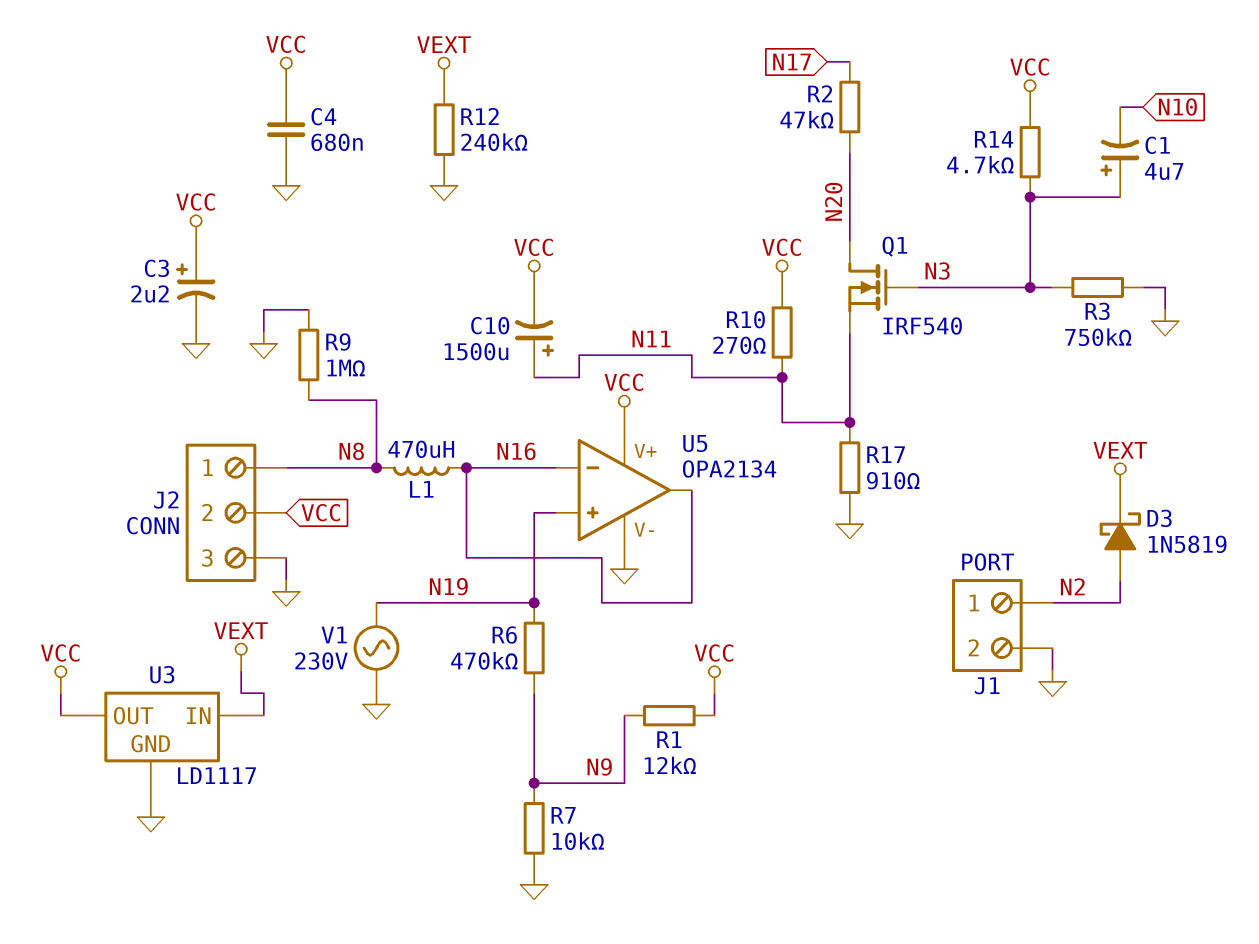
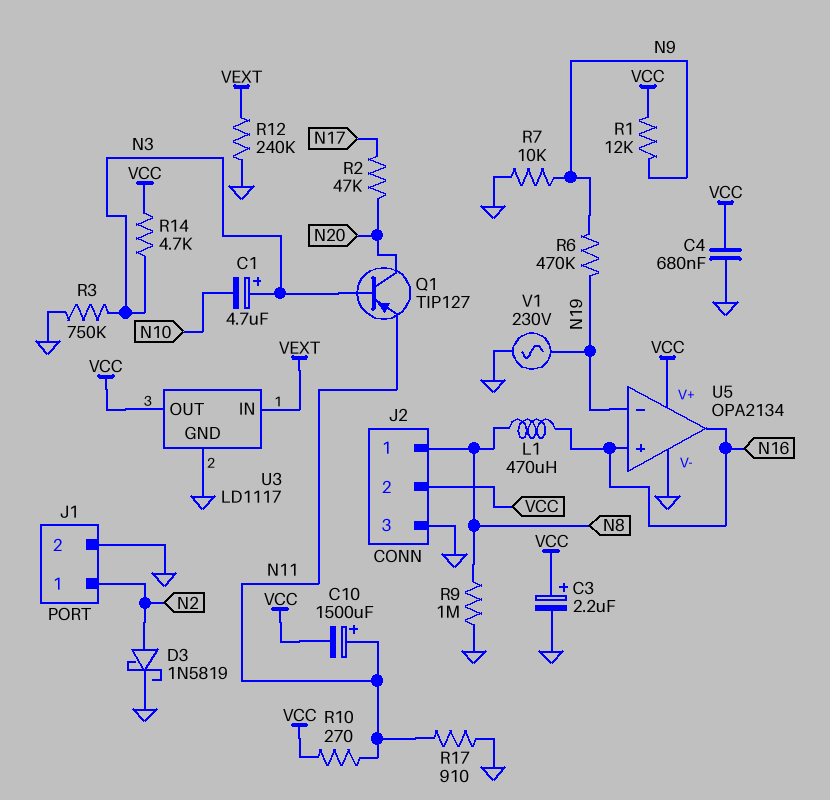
D3: schottky 1N5819 (A N2, K VEXT) -> schottky 1N5819 (A N2, K GND)
Q1: NMOS IRF540 (G N3, D N20, S N11) -> PNP TIP127 (B N3, C N20, E N11)
U5 pin in+: N19 -> N16
U5 pin in-: N16 -> N19

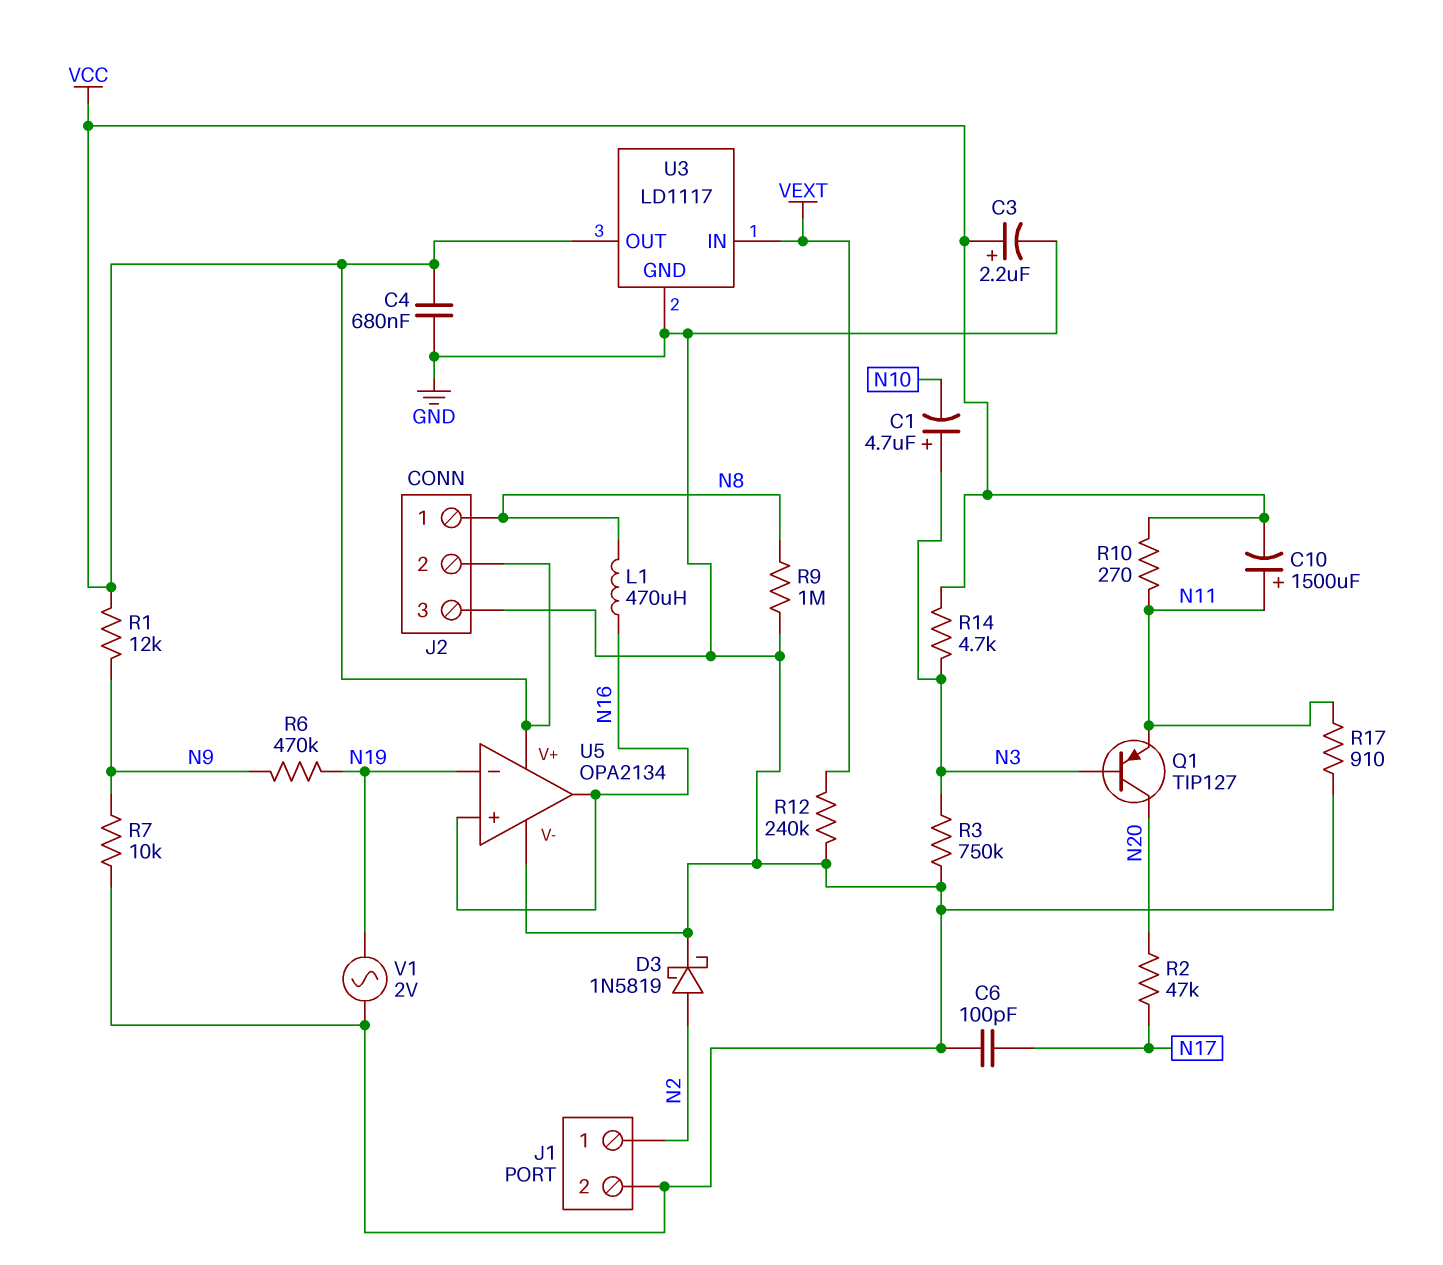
C6: none -> 100pF (GND, N17)
V1: AC 230V (GND, N19) -> AC 2V (GND, N19)

